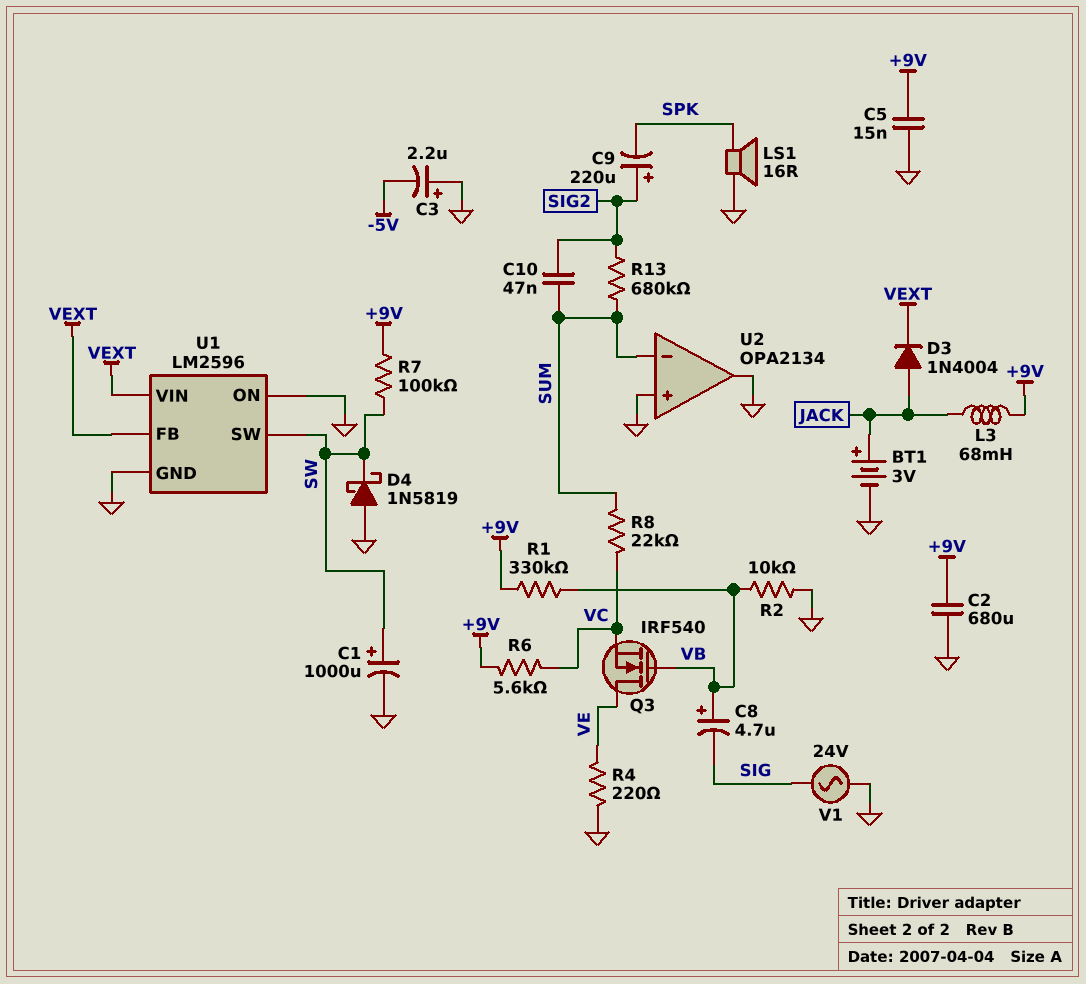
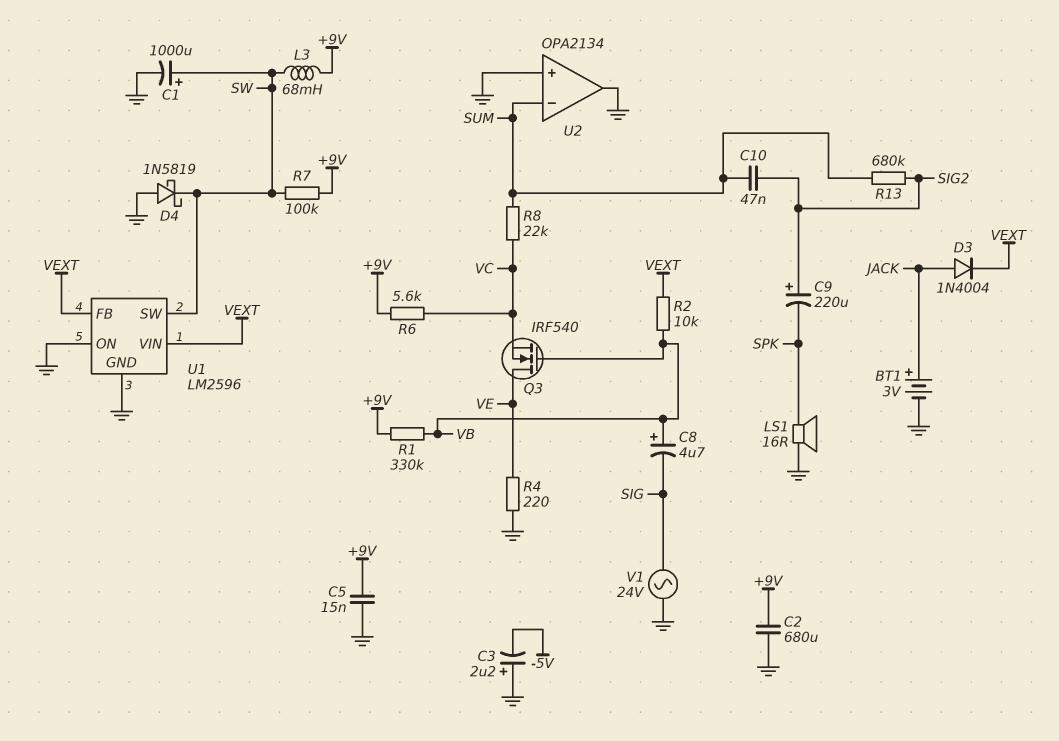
L3: 68mH (+9V, JACK) -> 68mH (+9V, SW)
R2: 10k (GND, VB) -> 10k (VB, VEXT)

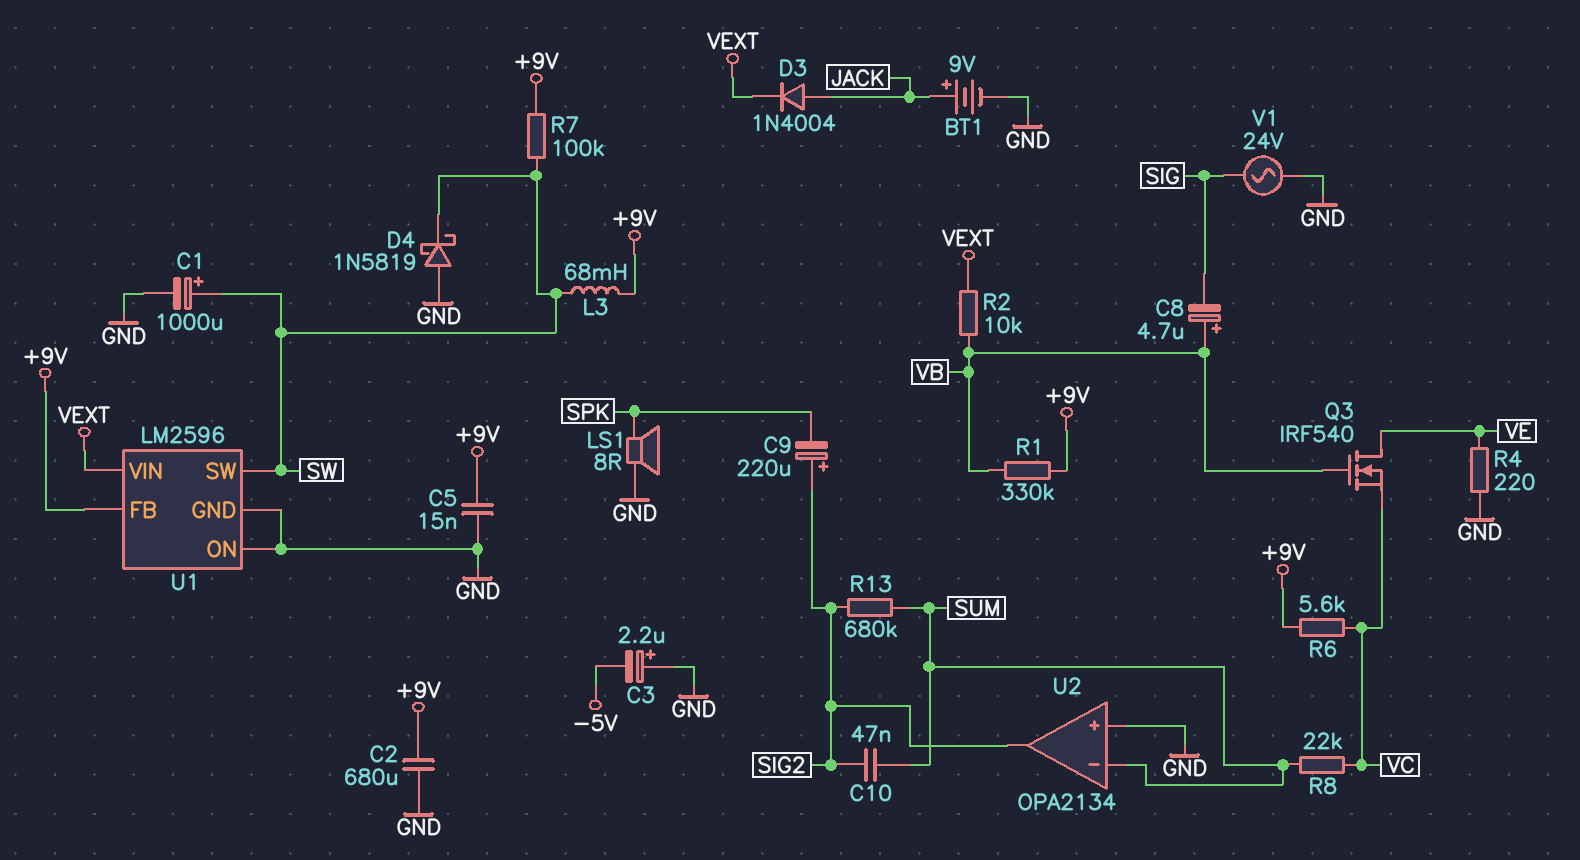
BT1: 3V (plus JACK, minus GND) -> 9V (plus JACK, minus GND)
LS1: speaker 16R (GND, SPK) -> speaker 8R (GND, SPK)
U1 pin FB: VEXT -> +9V
U2 pin out: GND -> SIG2

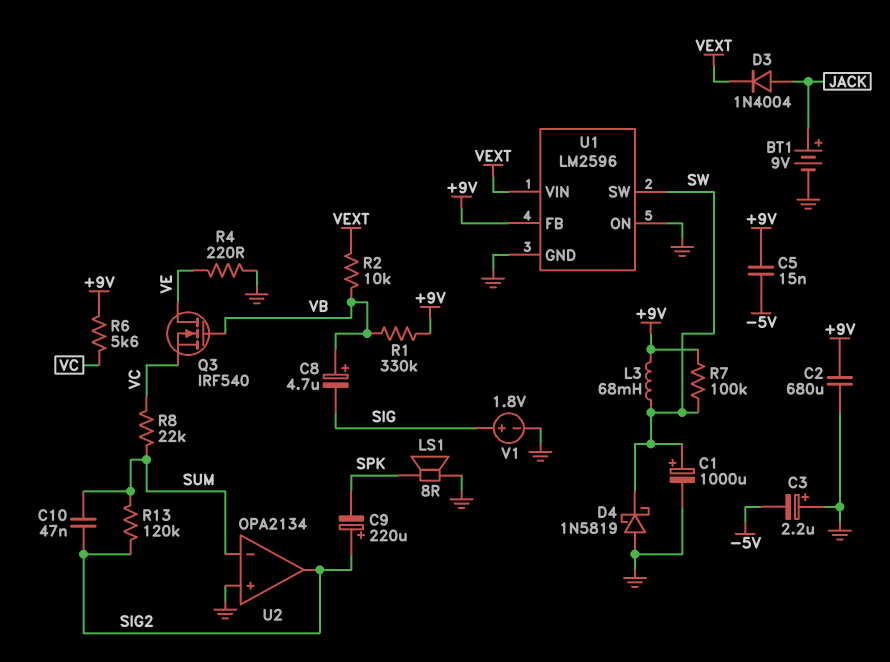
C5: 15nF (+9V, GND) -> 15nF (+9V, -5V)
R13: 680k (SIG2, SUM) -> 120k (SIG2, SUM)
V1: AC 24V (GND, SIG) -> 1.8V (plus SIG, minus GND)

